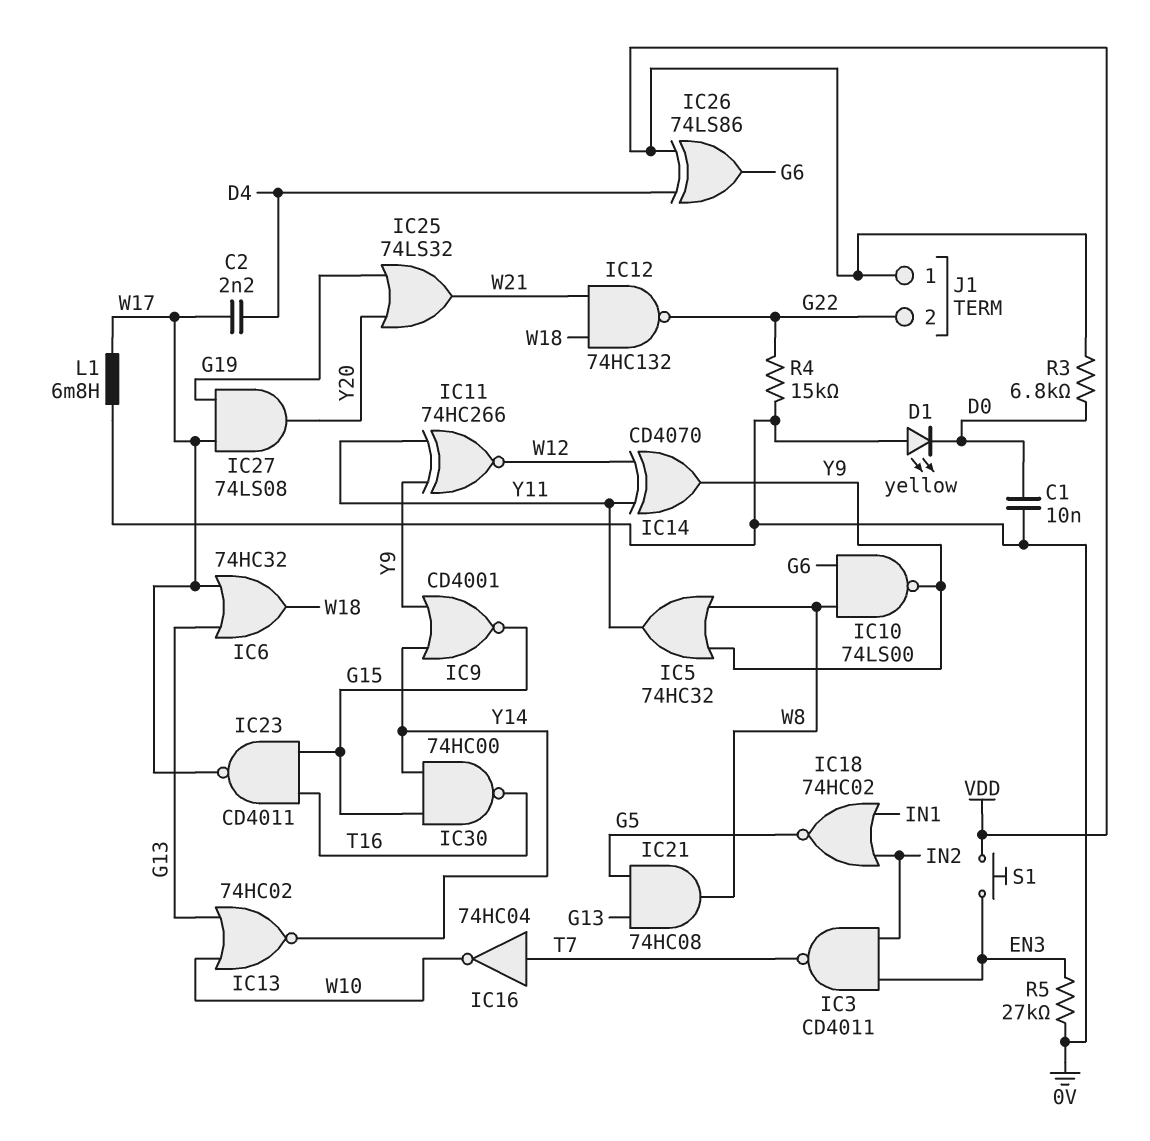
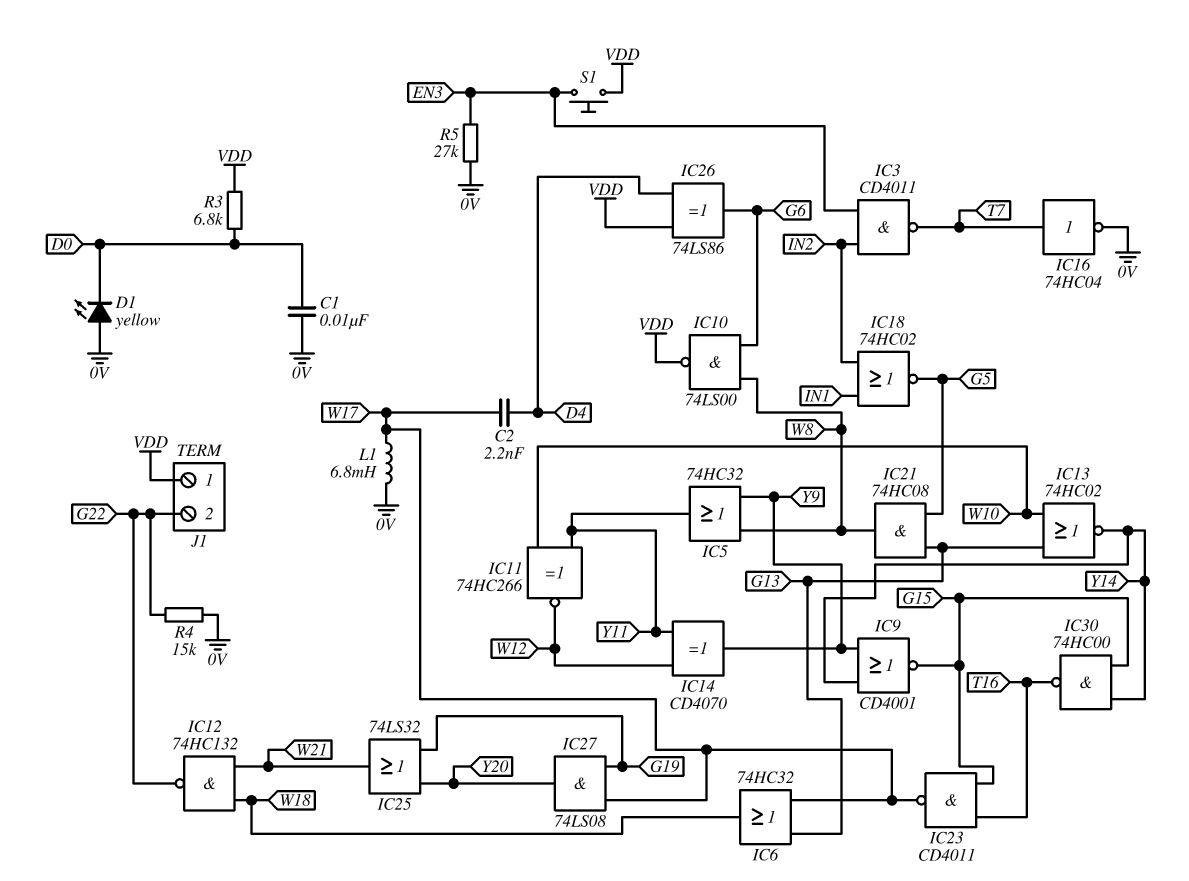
IC10: NAND 74LS00 (in G6, in W8, out Y9) -> NAND 74LS00 (in G6, in W8, out VDD)
IC11: XNOR 74HC266 (in Y9, in Y11, out W12) -> XNOR 74HC266 (in W10, in Y11, out W12)
IC16: NOT 74HC04 (in T7, out W10) -> NOT 74HC04 (in T7, out 0V)

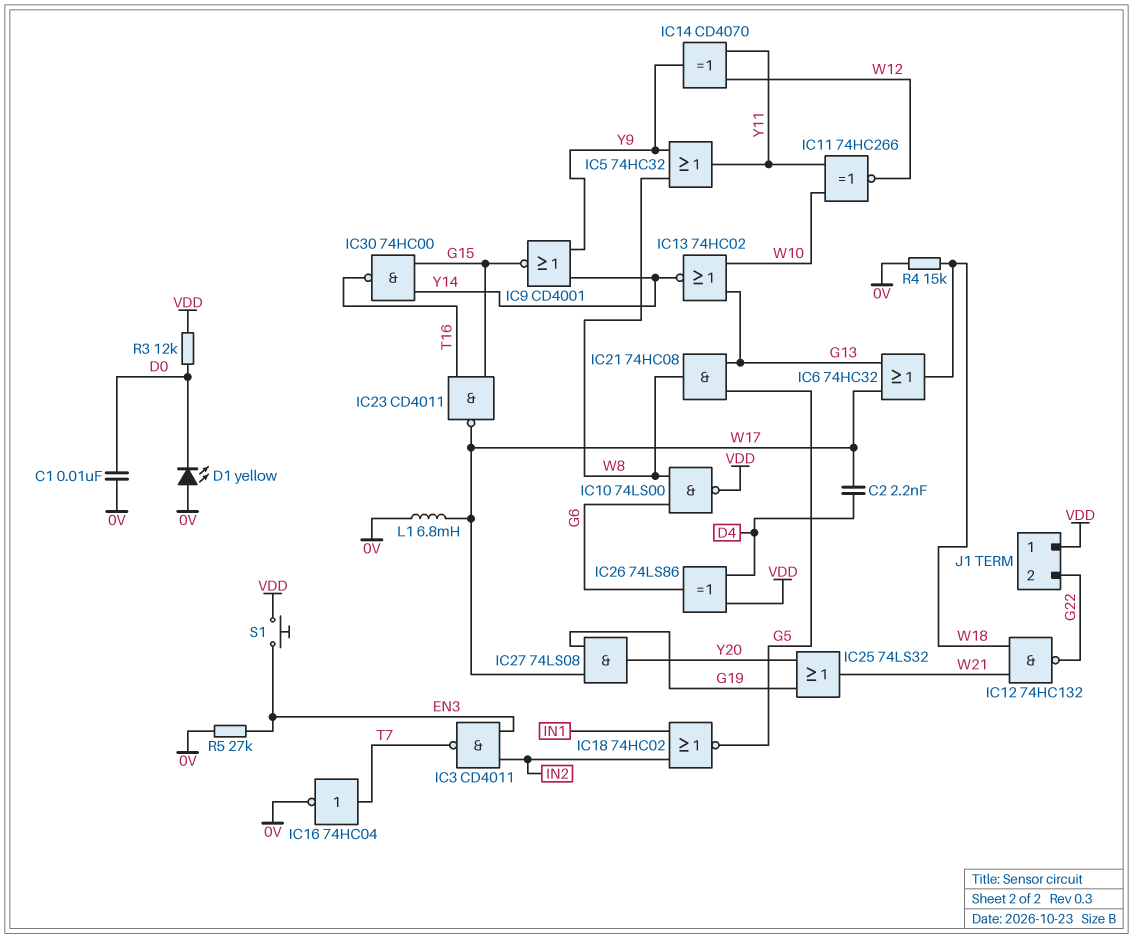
R3: 6.8k (D0, VDD) -> 12k (D0, VDD)
R4: 15k (0V, G22) -> 15k (0V, W18)

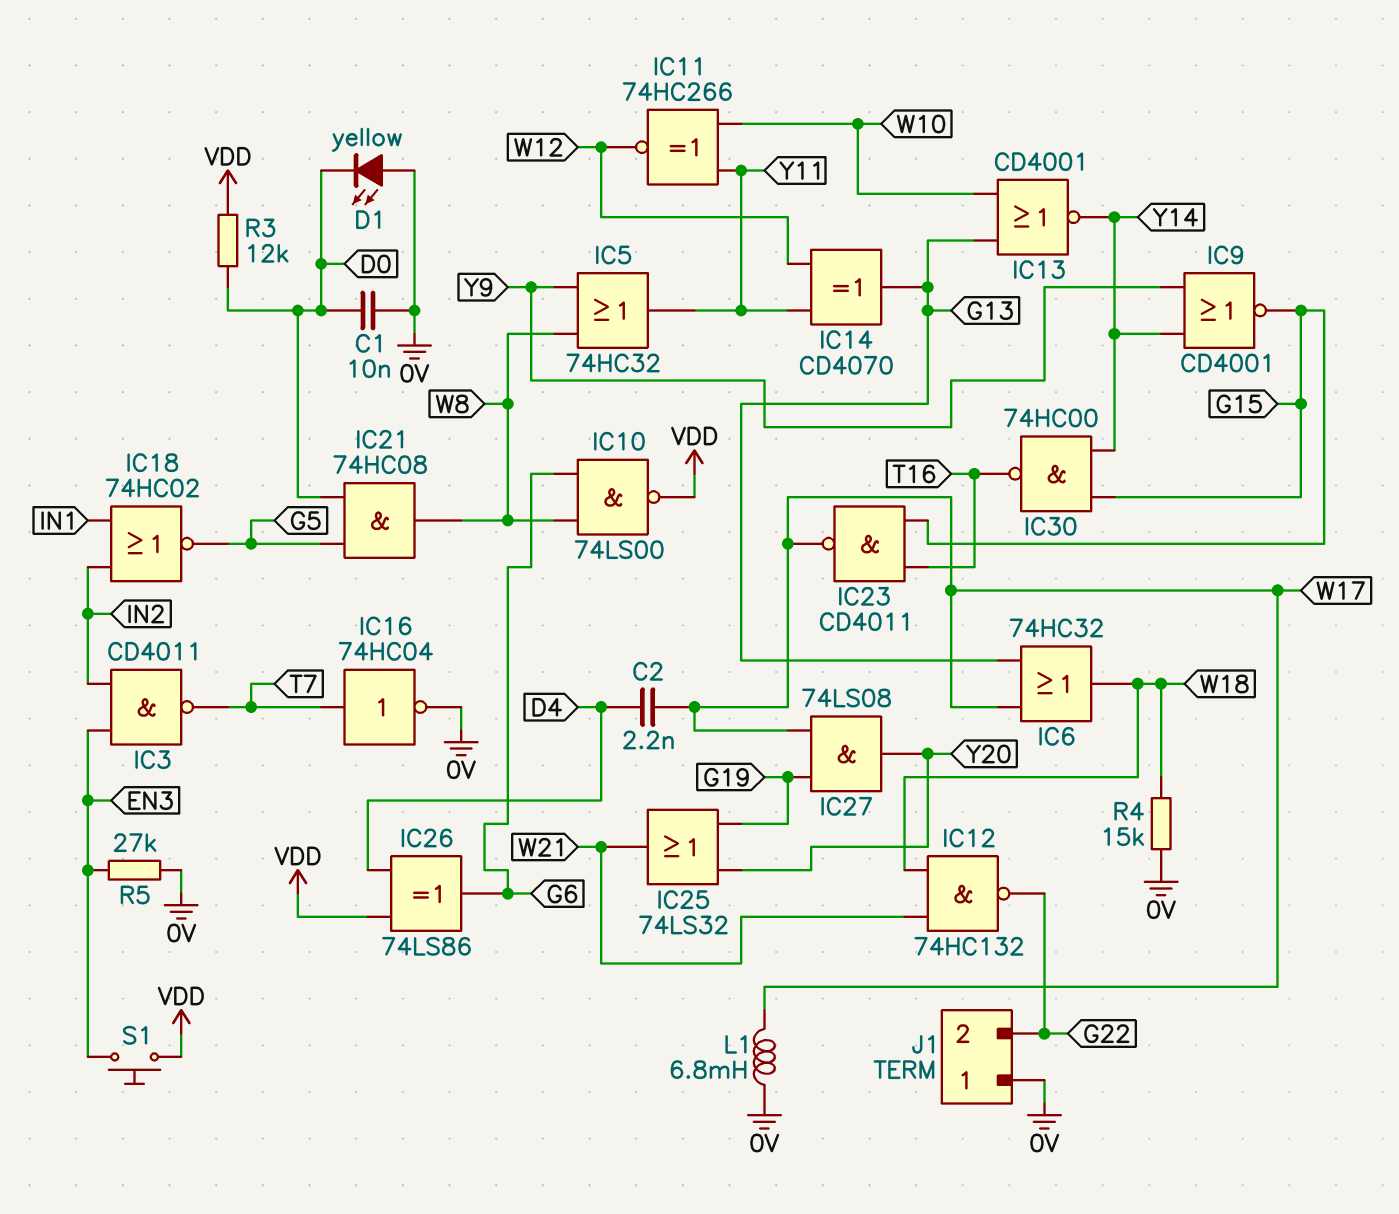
IC13: NOR 74HC02 (in G13, in W10, out Y14) -> NOR CD4001 (in G13, in W10, out Y14)
IC14: XOR CD4070 (in W12, in Y11, out Y9) -> XOR CD4070 (in W12, in Y11, out G13)
IC21: AND 74HC08 (in G5, in G13, out W8) -> AND 74HC08 (in D0, in G5, out W8)
J1 pin 1: VDD -> 0V

